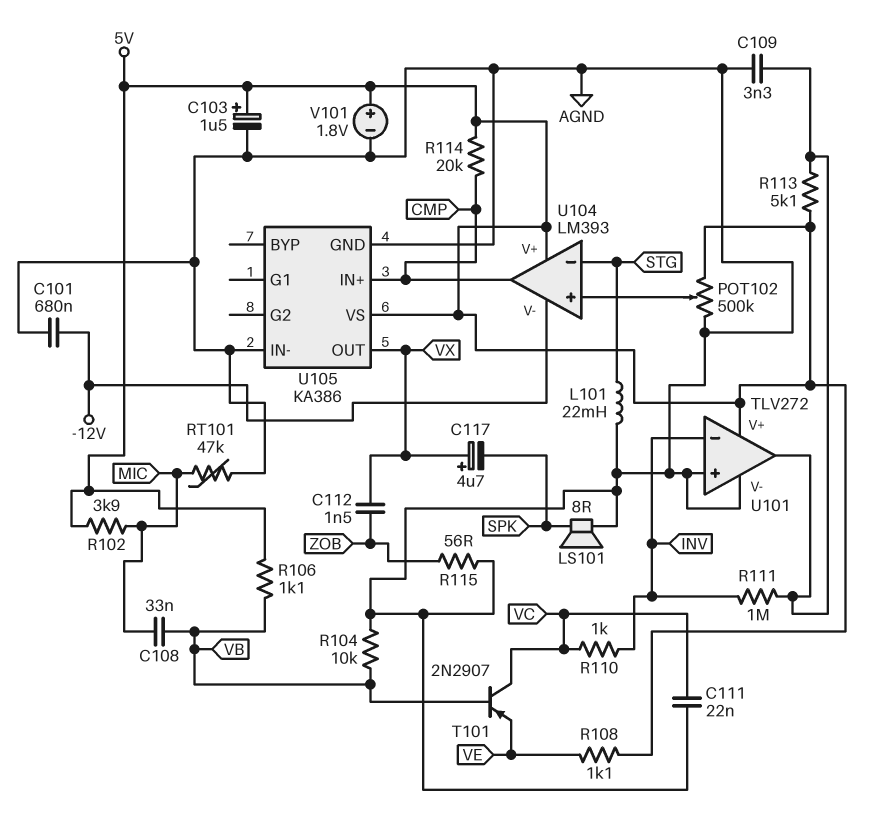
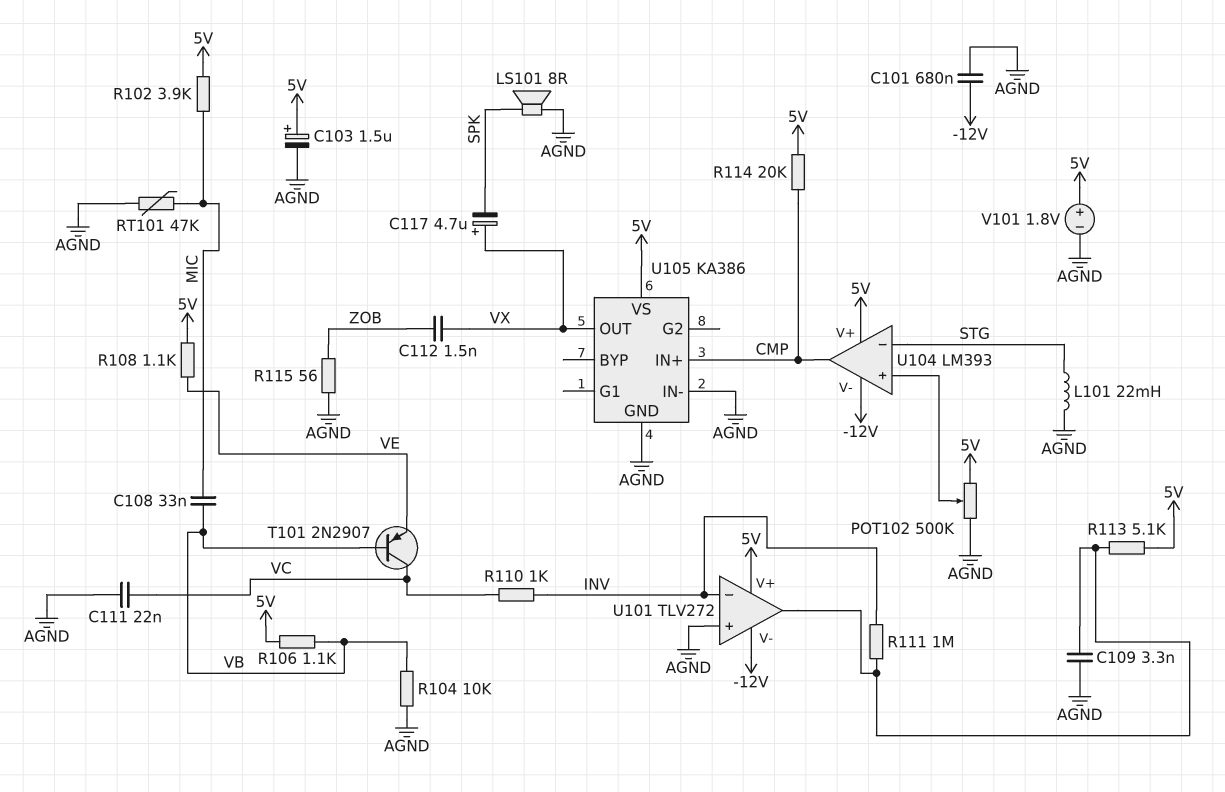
U101 pin V-: AGND -> -12V

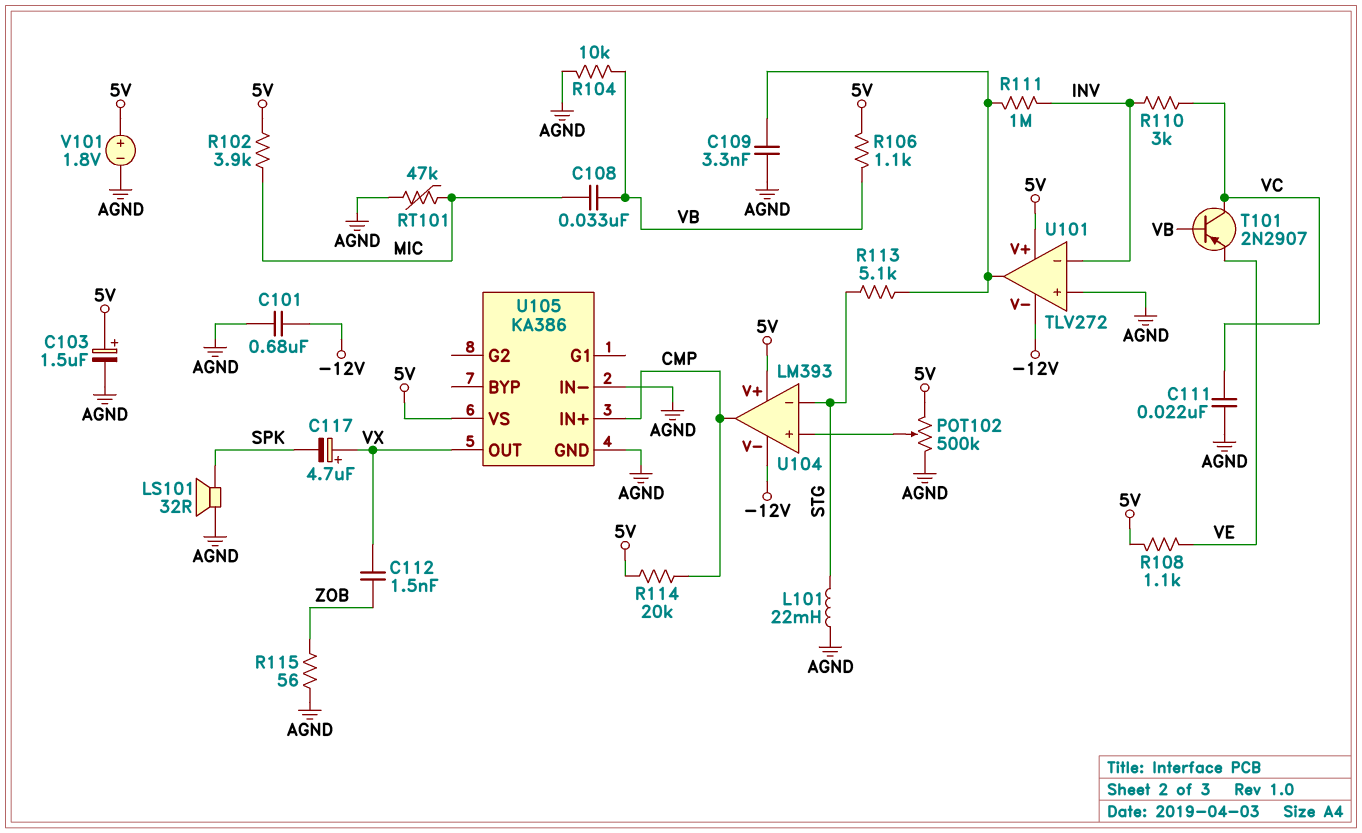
LS101: speaker 8R (AGND, SPK) -> speaker 32R (AGND, SPK)
R110: 1k (INV, VC) -> 3k (INV, VC)
R113: 5.1k (5V, U101/out) -> 5.1k (STG, U101/out)

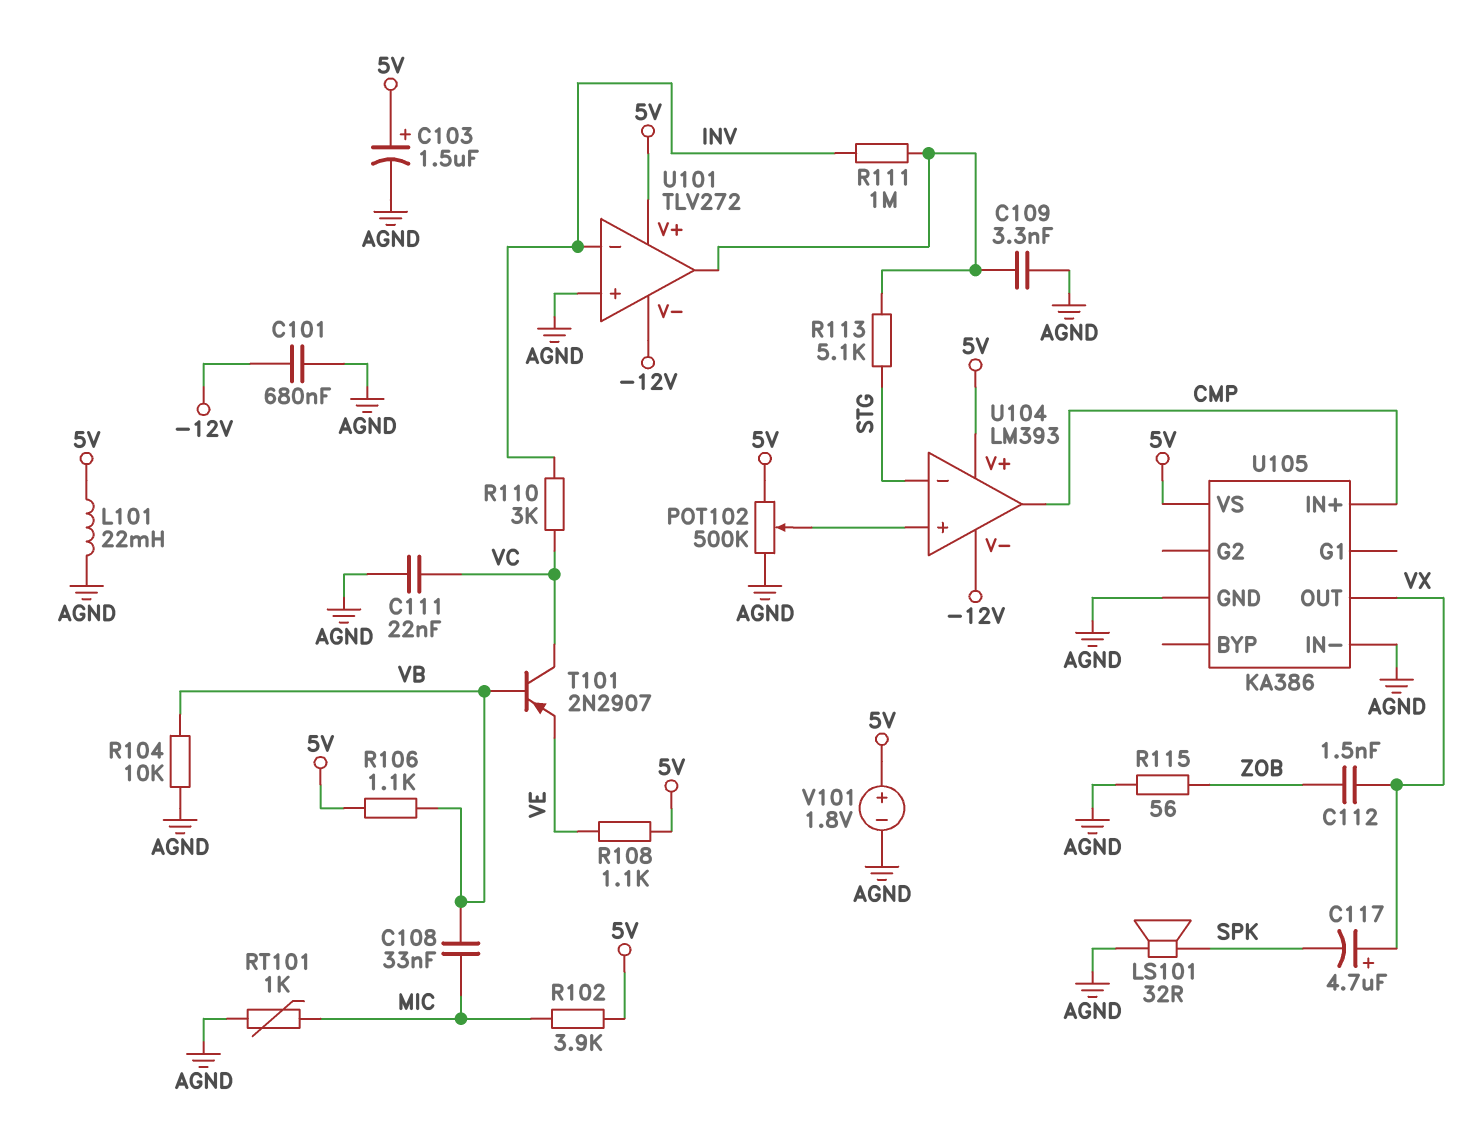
L101: 22mH (AGND, STG) -> 22mH (5V, AGND)
R114: 20k (5V, CMP) -> none
RT101: 47k (AGND, MIC) -> 1k (AGND, MIC)

